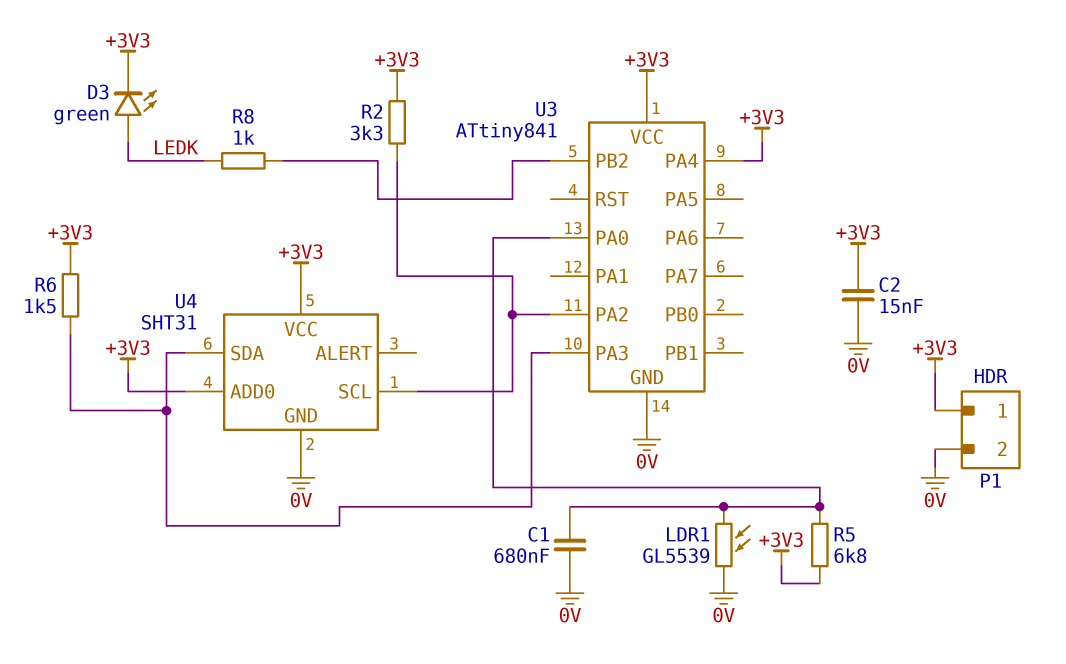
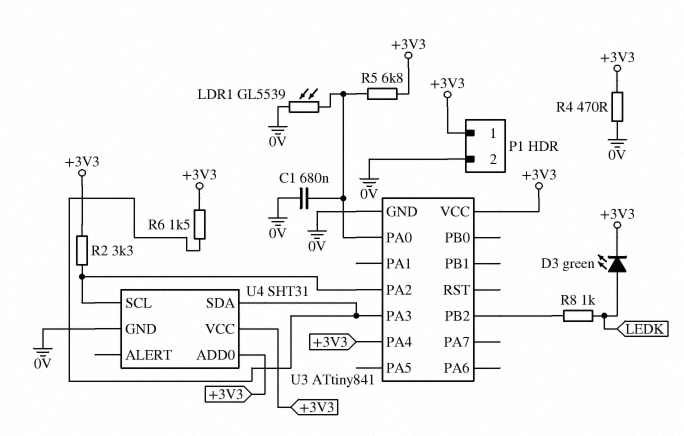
C2: 15nF (+3V3, 0V) -> none
R4: none -> 470 (+3V3, 0V)

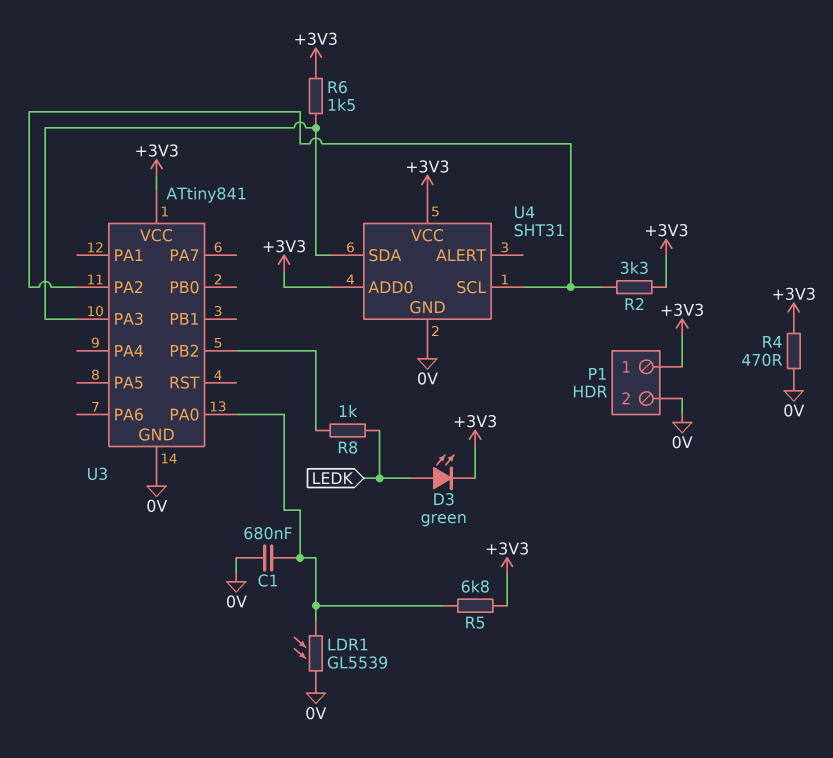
U3 pin PA4: +3V3 -> none

